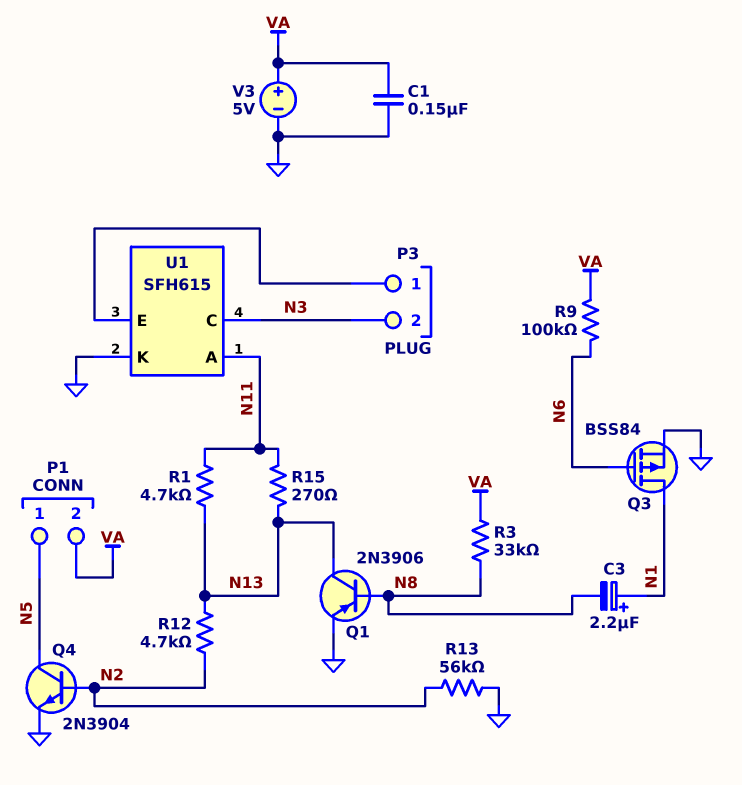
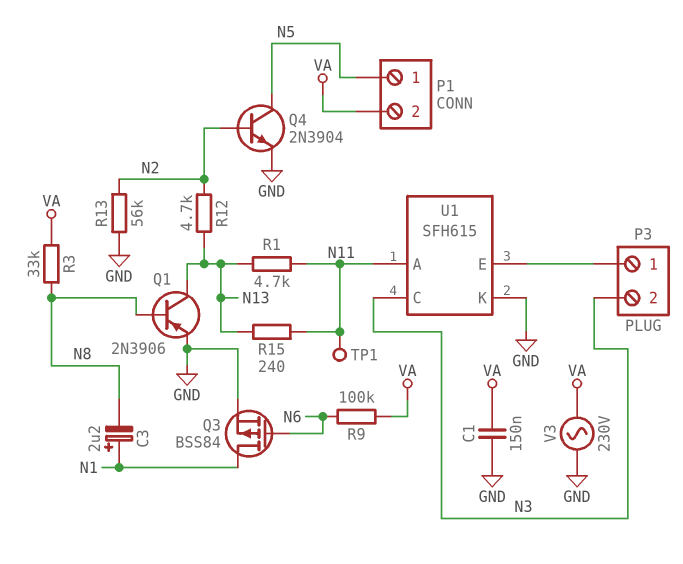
R15: 270 (N11, N13) -> 240 (N11, N13)
TP1: none -> test point (N11)
V3: 5V (plus VA, minus GND) -> AC 230V (GND, VA)

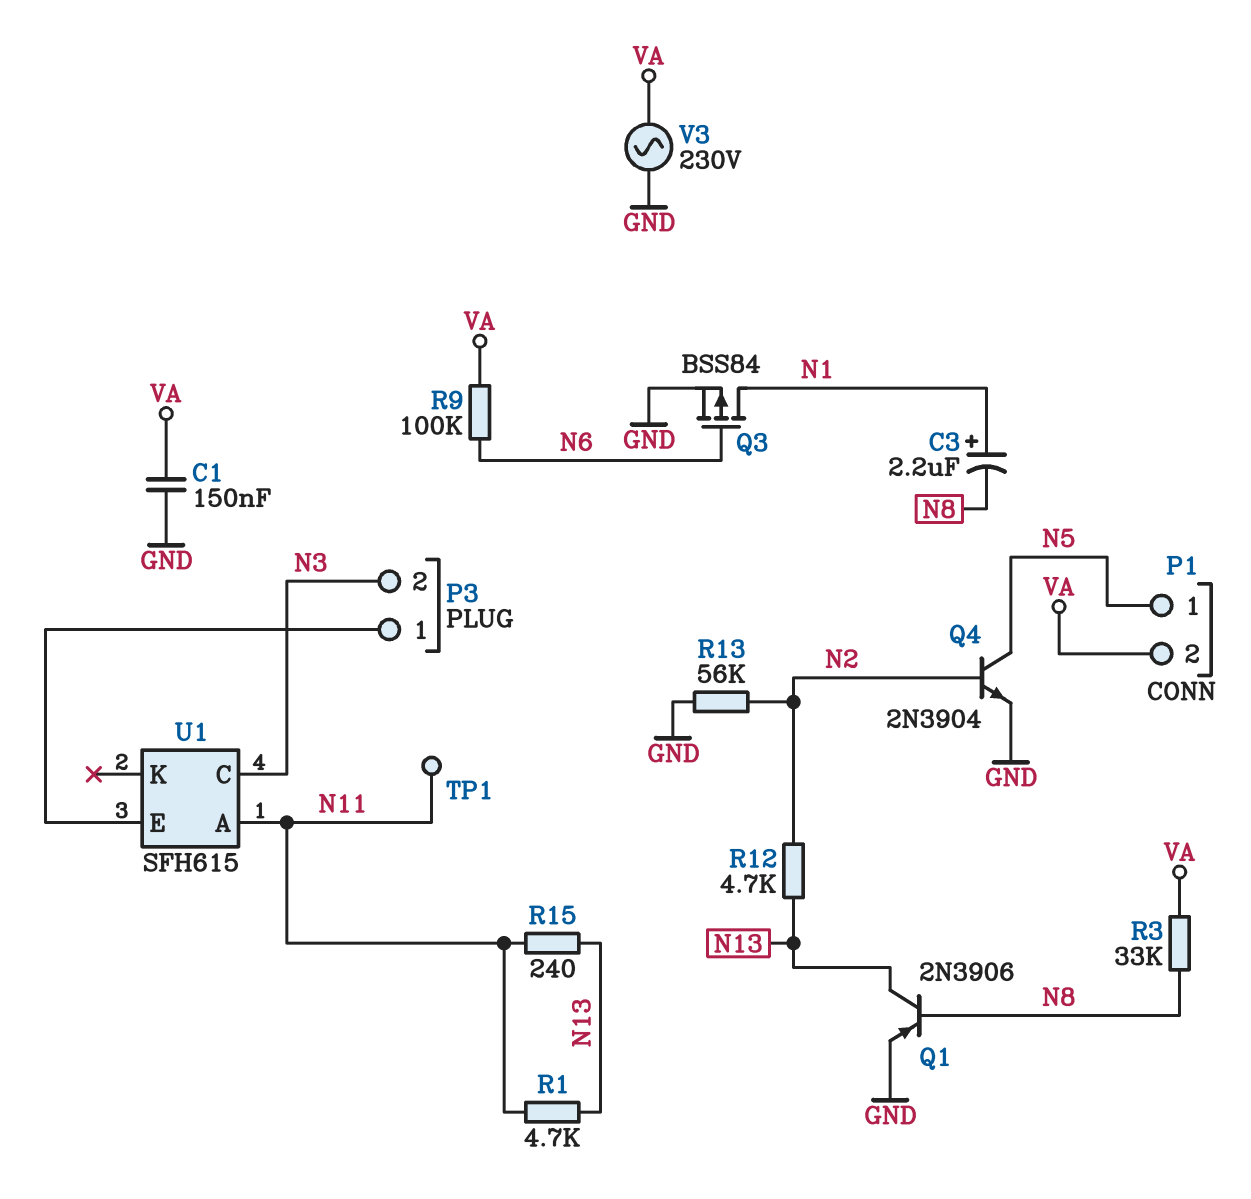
U1 pin K: GND -> none

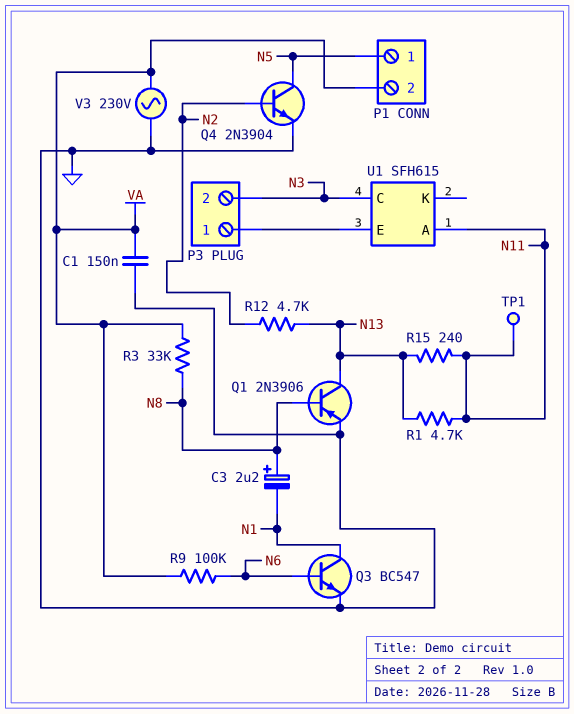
C3: 2.2uF (plus N1, minus N8) -> 2.2uF (plus N8, minus N1)
Q3: PMOS BSS84 (G N6, D N1, S GND) -> NPN BC547 (B N6, C N1, E GND)
R13: 56k (GND, N2) -> none

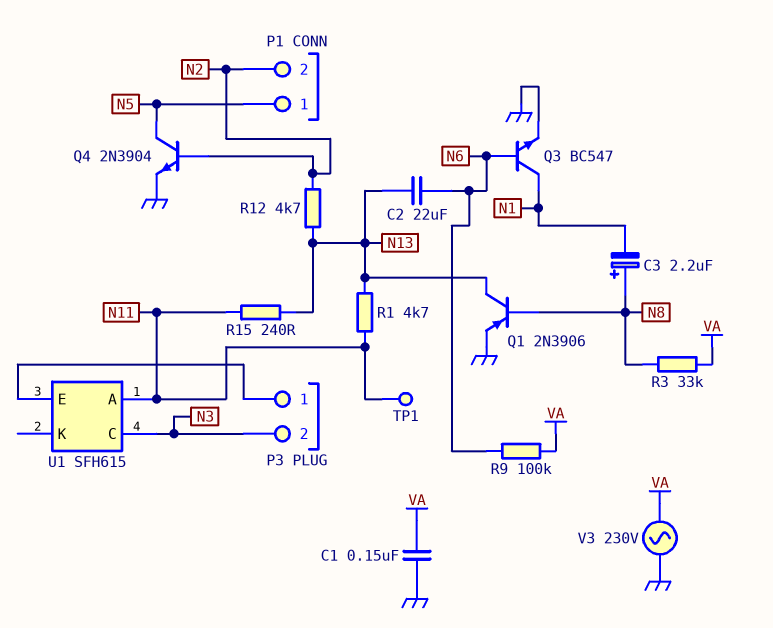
C2: none -> 22uF (N6, N13)
P1 pin 2: VA -> N2

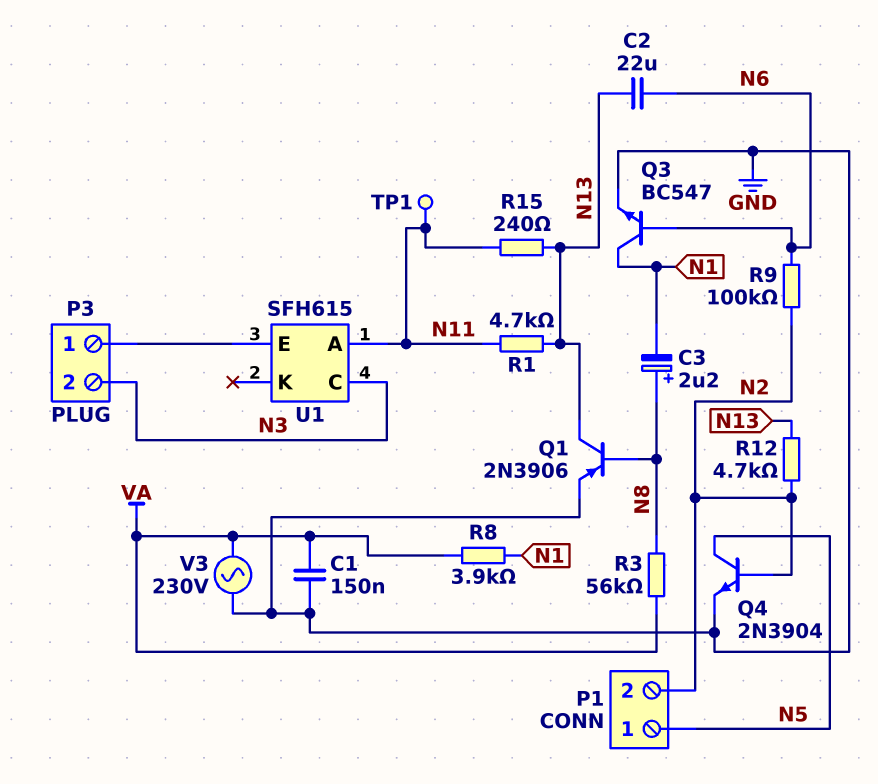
R3: 33k (N8, VA) -> 56k (N8, VA)
R8: none -> 3.9k (N1, VA)
R9: 100k (N6, VA) -> 100k (N2, N6)

